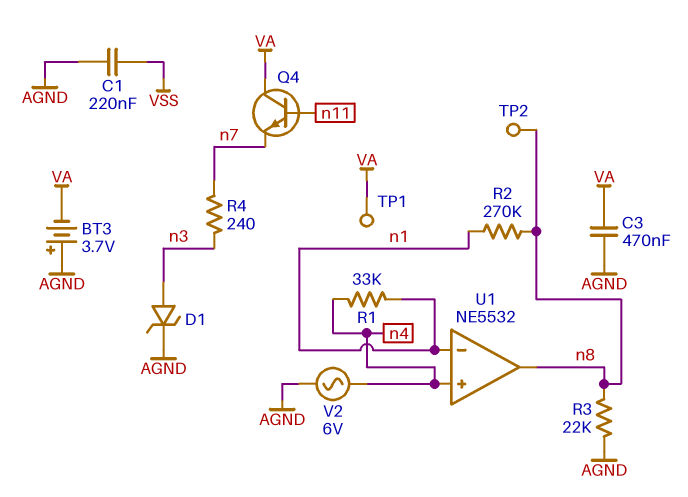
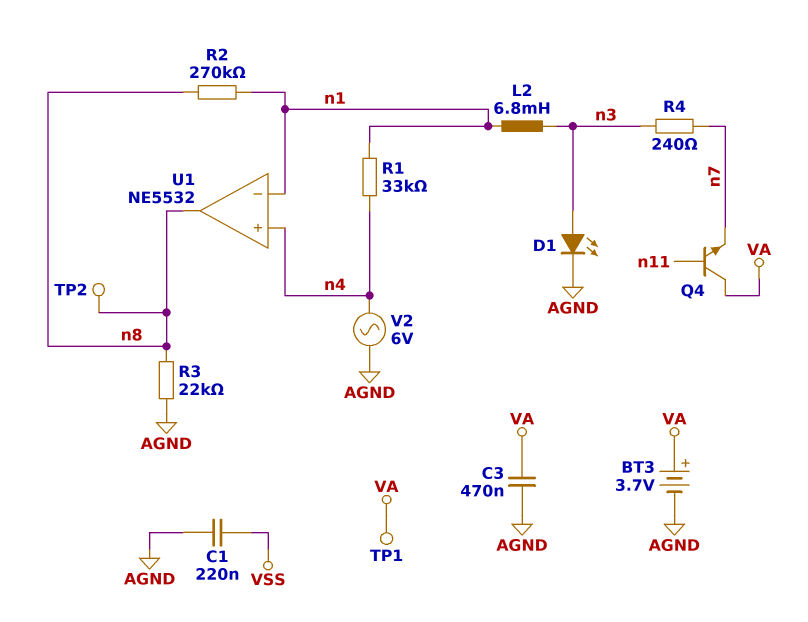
BT3: 3.7V (plus AGND, minus VA) -> 3.7V (plus VA, minus AGND)
D1: zener (A n3, K AGND) -> LED (A n3, K AGND)
L2: none -> 6.8mH (n1, n3)

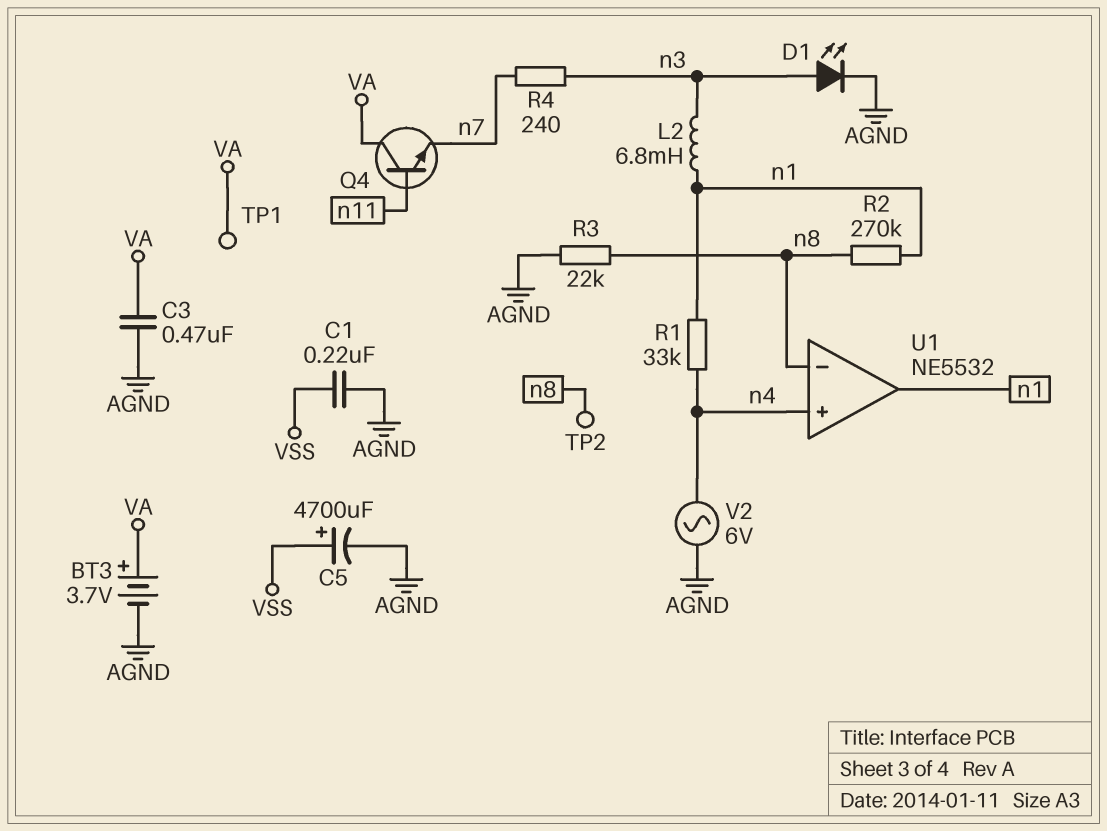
C5: none -> 4700uF (plus VSS, minus AGND)
U1 pin in-: n1 -> n8
U1 pin out: n8 -> n1

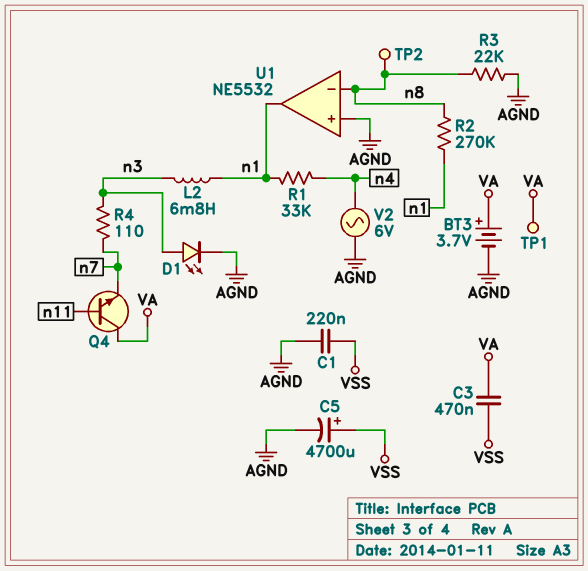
C3: 470nF (AGND, VA) -> 470nF (VA, VSS)
R4: 240 (n3, n7) -> 110 (n3, n7)
U1 pin in+: n4 -> AGND

